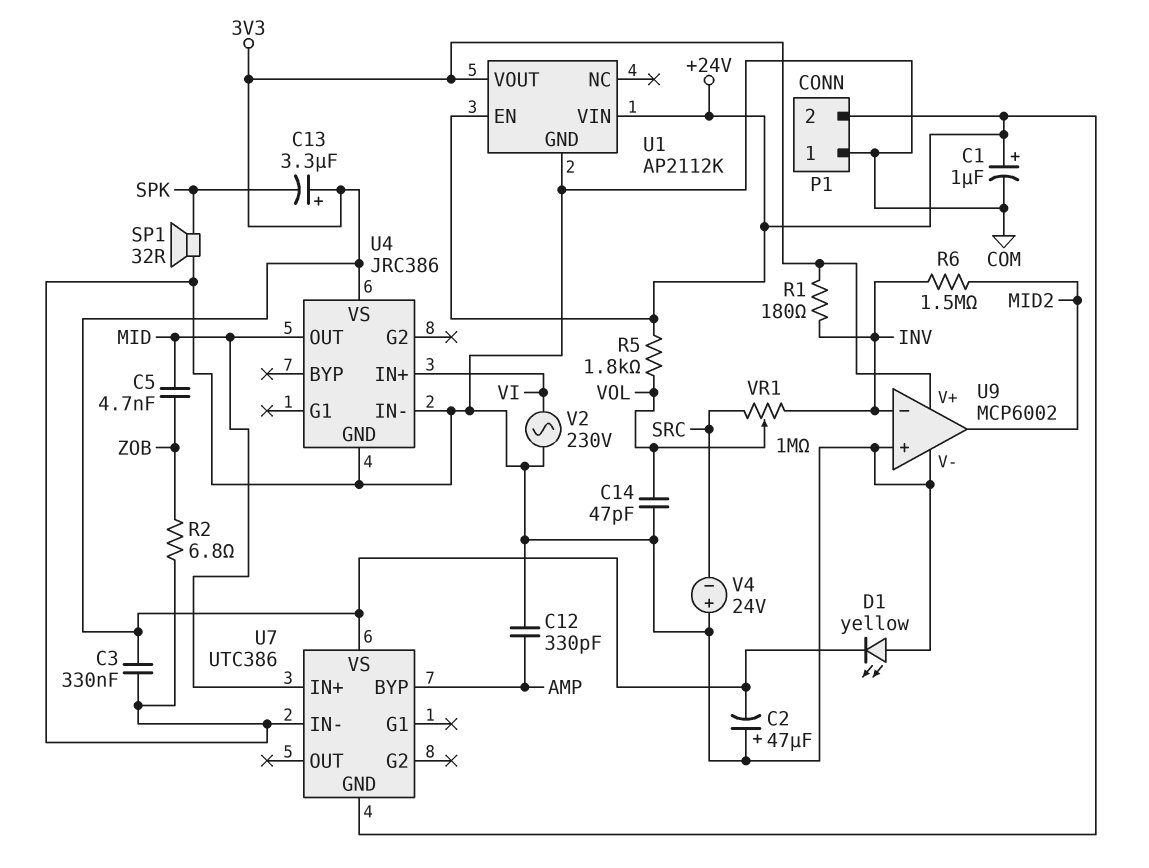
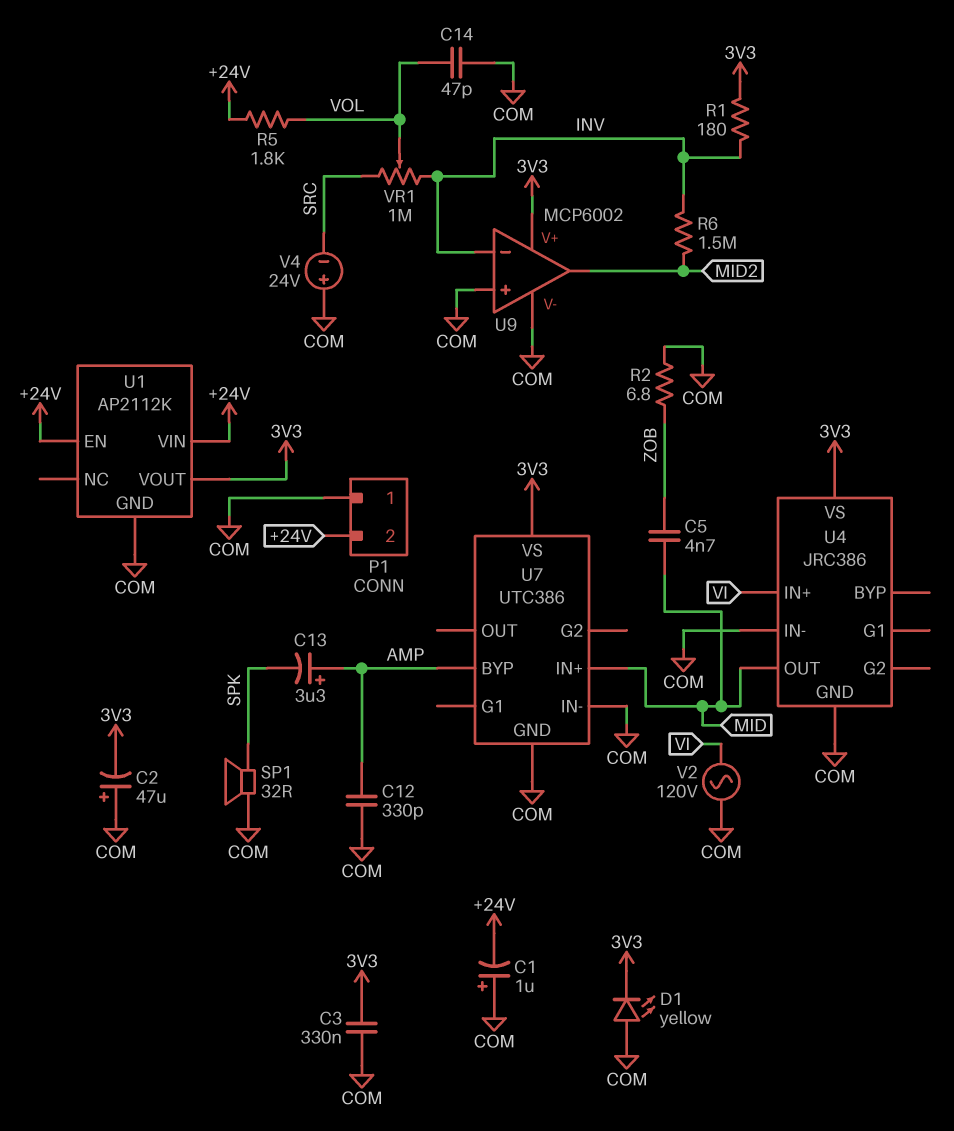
C1: 1uF (plus +24V, minus COM) -> 1uF (plus COM, minus +24V)
C13: 3.3uF (plus 3V3, minus SPK) -> 3.3uF (plus AMP, minus SPK)
U7 pin GND: +24V -> COM
V2: AC 230V (COM, VI) -> AC 120V (COM, VI)

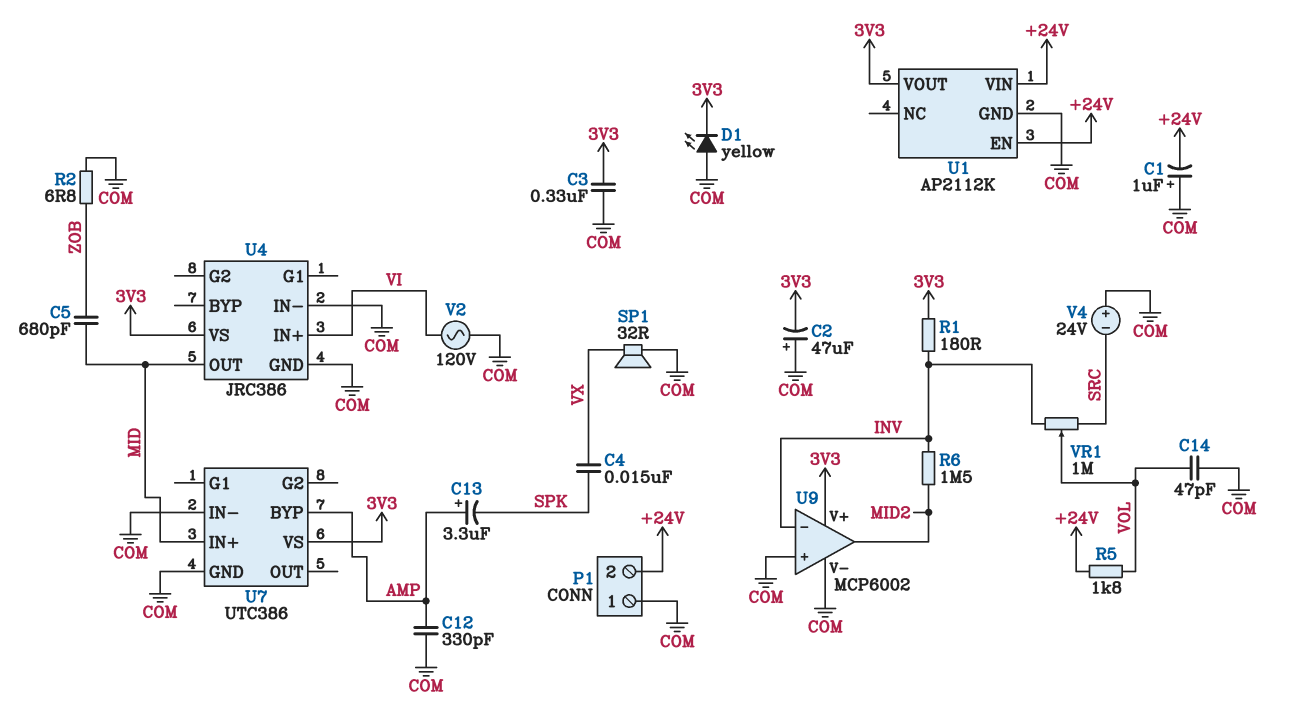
C4: none -> 15nF (SPK, VX)
C5: 4.7nF (MID, ZOB) -> 680pF (MID, ZOB)
SP1: speaker 32R (COM, SPK) -> speaker 32R (COM, VX)

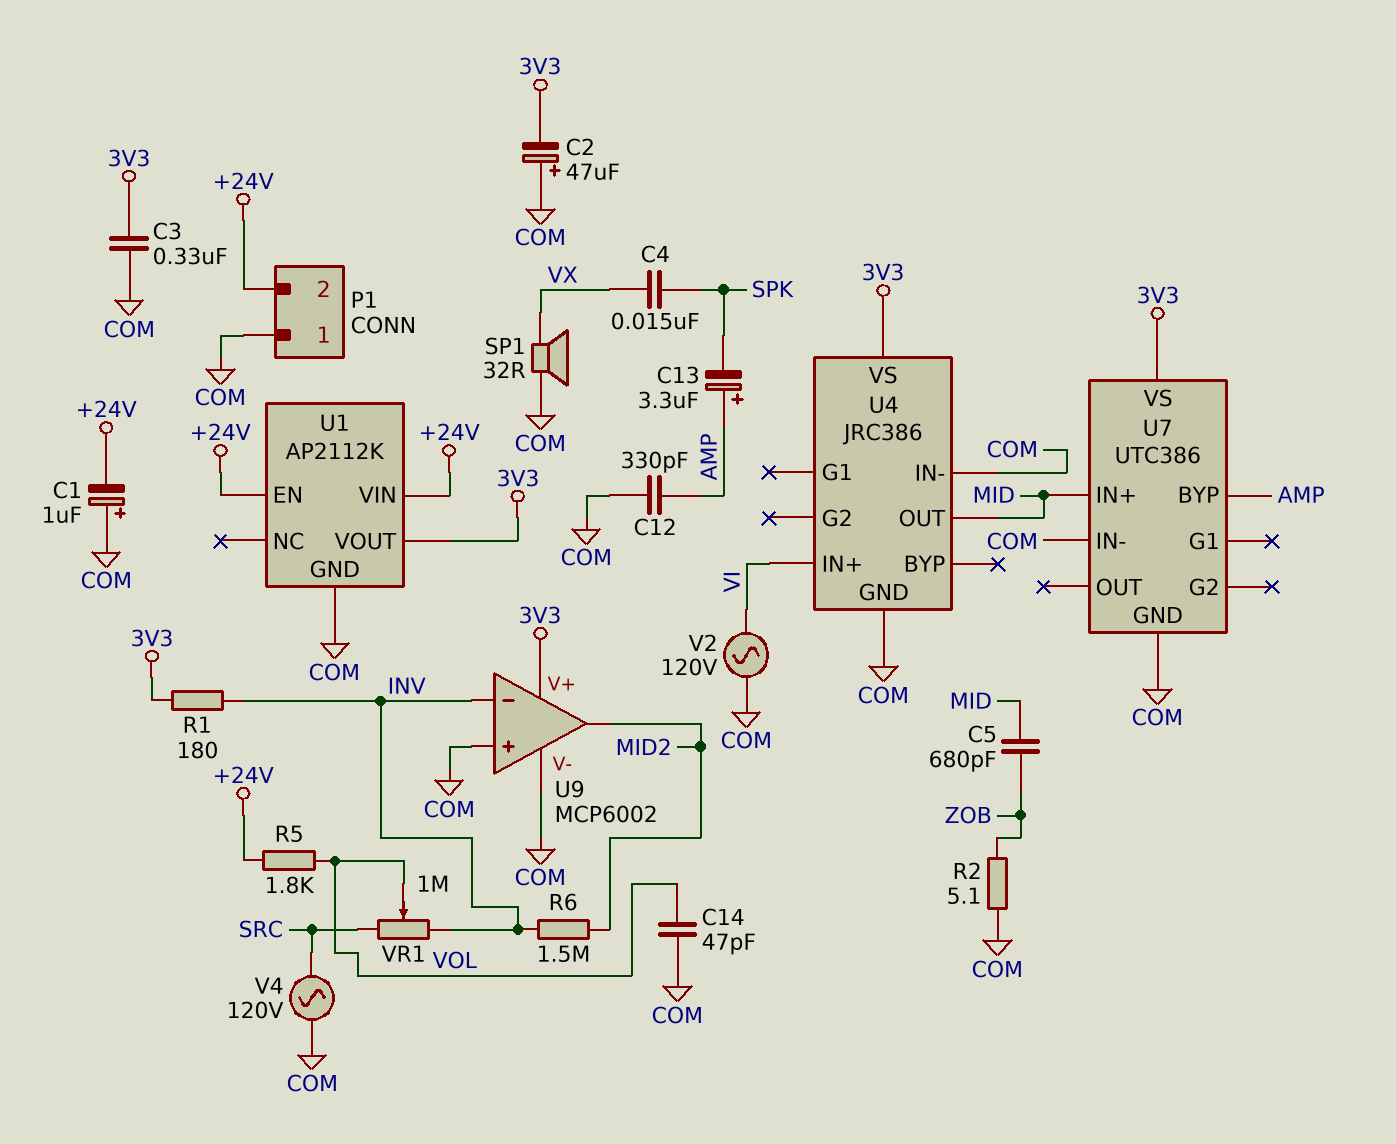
D1: LED yellow (A COM, K 3V3) -> none
R2: 6.8 (COM, ZOB) -> 5.1 (COM, ZOB)
V4: 24V (plus COM, minus SRC) -> AC 120V (COM, SRC)

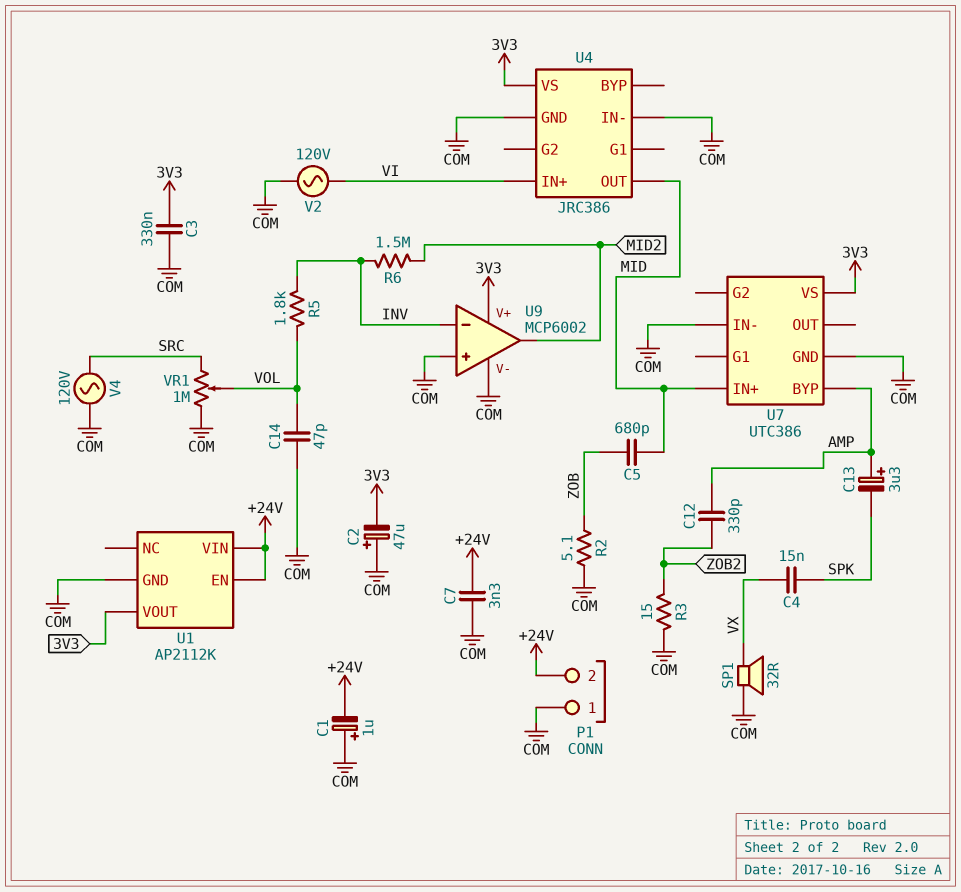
C7: none -> 3.3nF (+24V, COM)
C12: 330pF (AMP, COM) -> 330pF (AMP, ZOB2)
R1: 180 (3V3, INV) -> none
R3: none -> 15 (COM, ZOB2)
R5: 1.8k (+24V, VOL) -> 1.8k (INV, VOL)
VR1: 1M (INV, SRC, wiper VOL) -> 1M (COM, SRC, wiper VOL)

